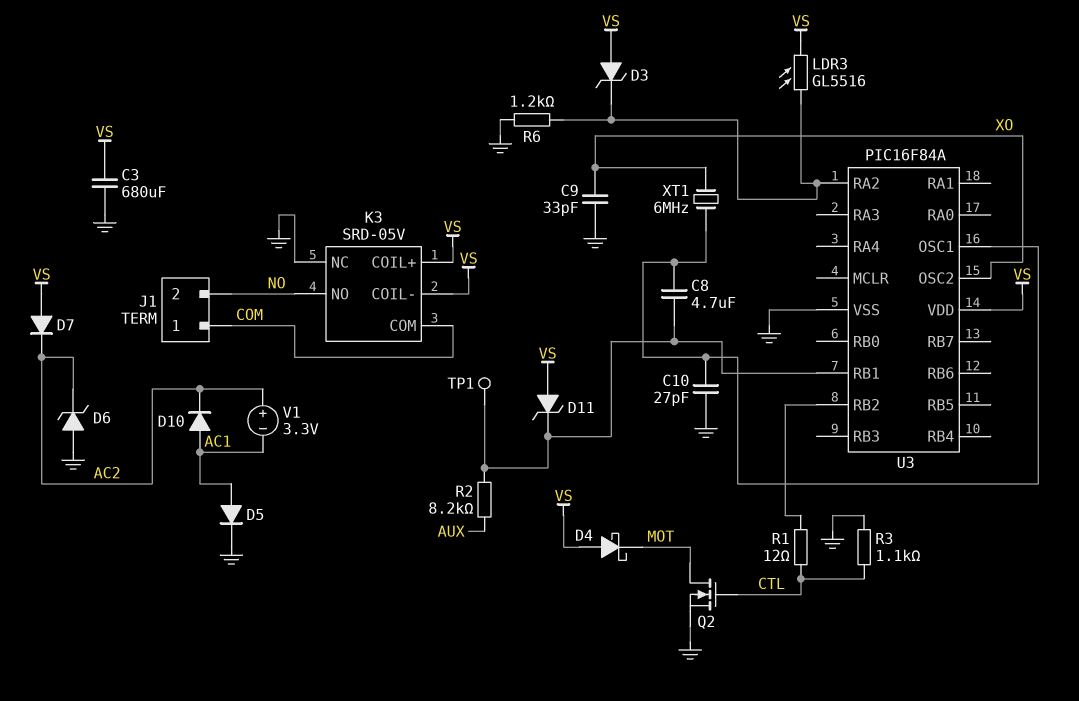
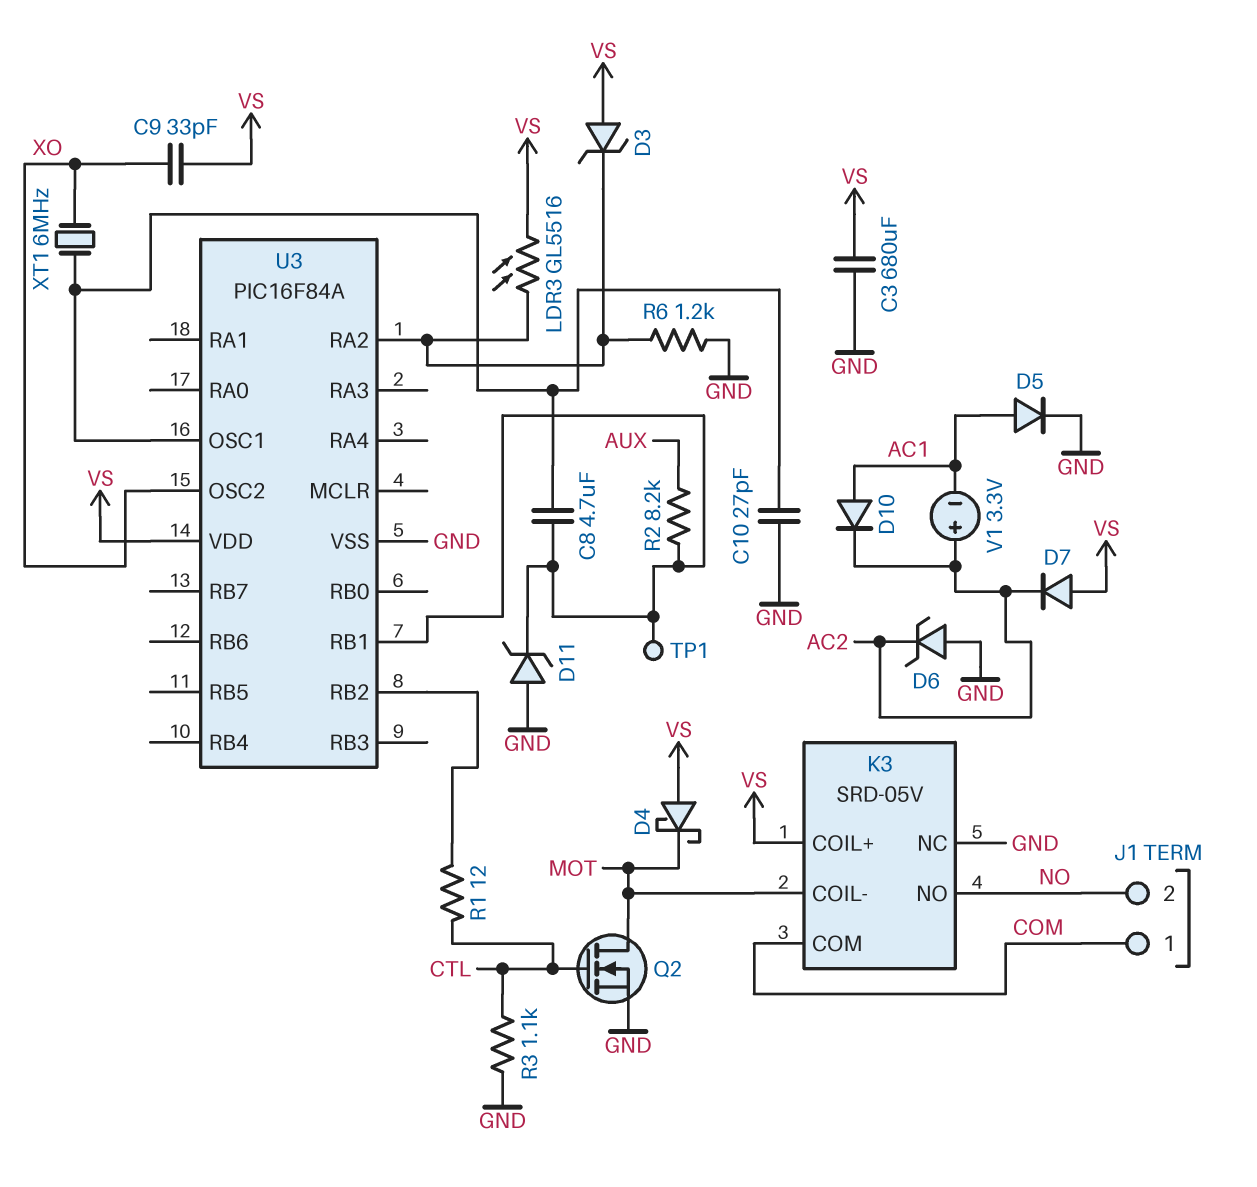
C9: 33pF (GND, XO) -> 33pF (VS, XO)
D11: zener (A VS, K U3/RB1) -> zener (A GND, K U3/RB1)
K3 pin COIL-: VS -> MOT

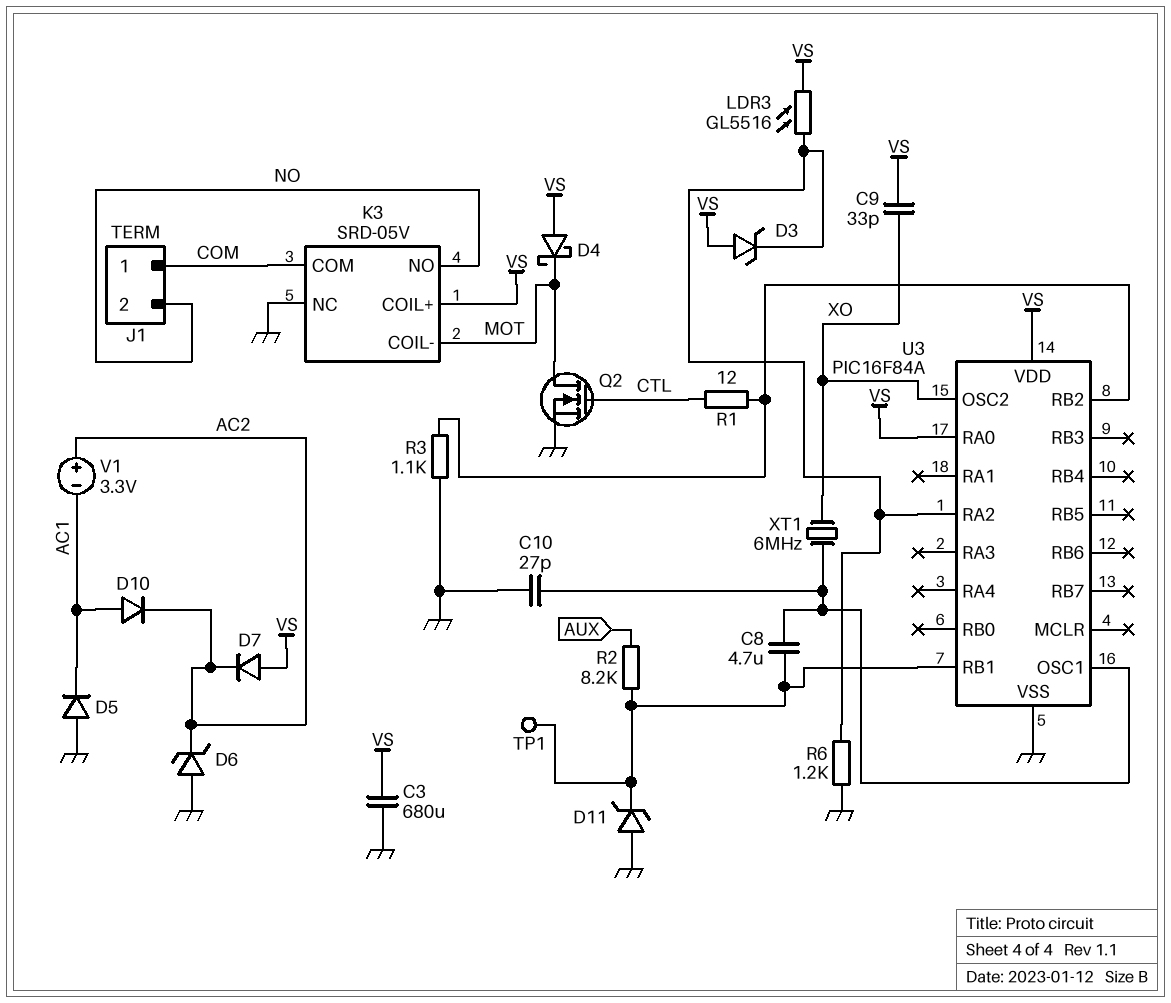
D5: diode (A AC1, K GND) -> diode (A GND, K AC1)
R3: 1.1k (CTL, GND) -> 1.1k (GND, U3/RB2)
U3 pin RA0: none -> VS

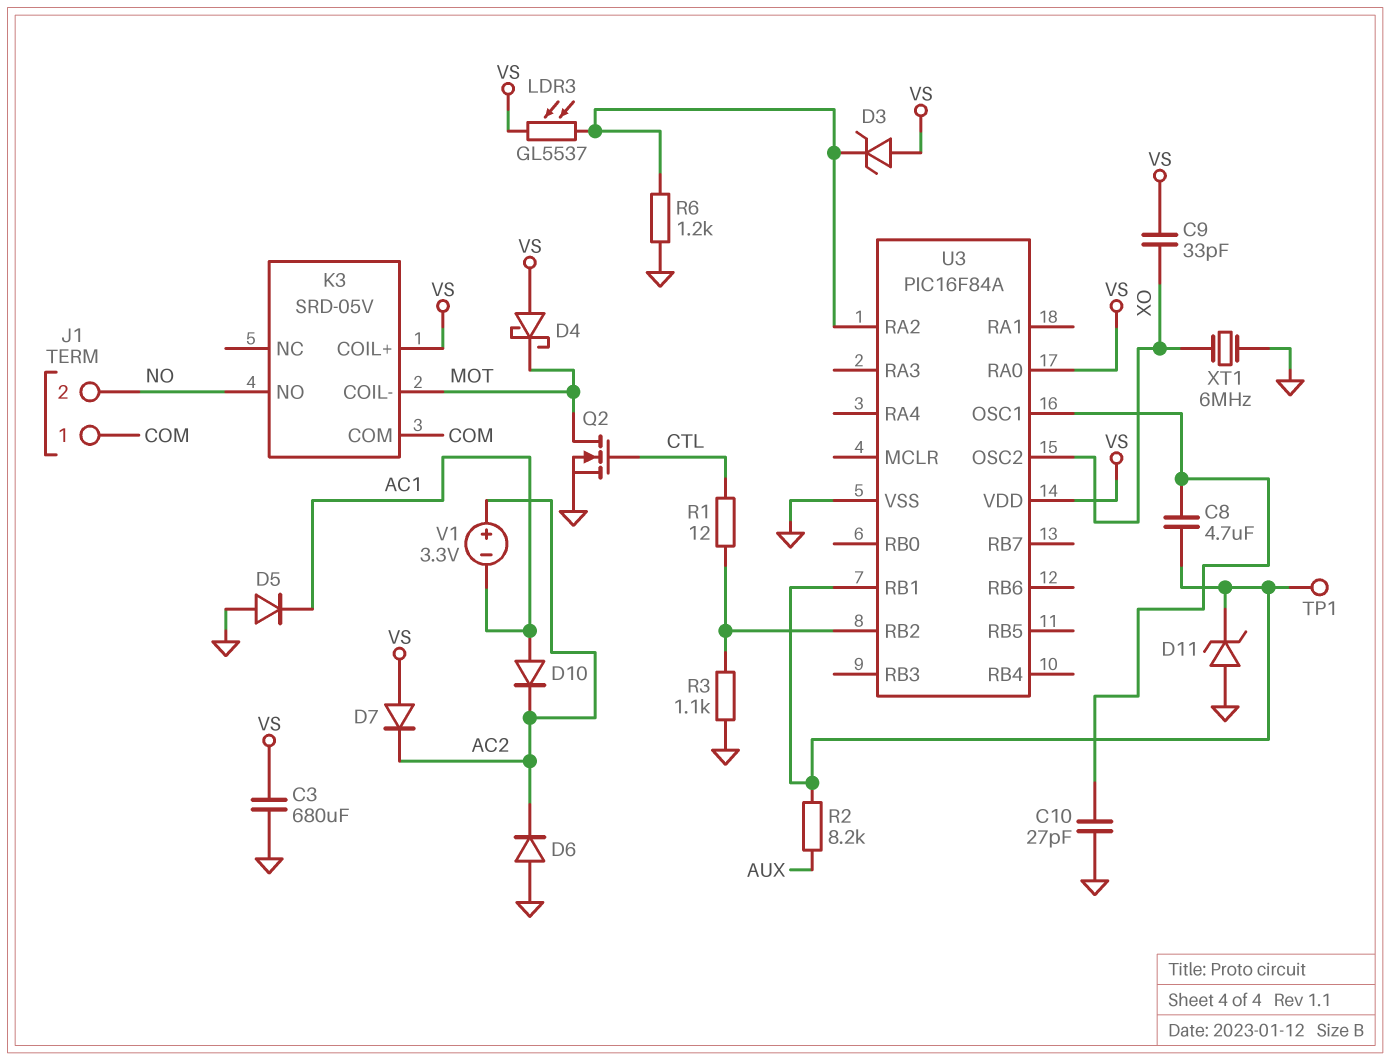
D6: zener (A GND, K AC2) -> diode (A GND, K AC2)
K3 pin NC: GND -> none
LDR3: GL5516 (U3/RA2, VS) -> GL5537 (U3/RA2, VS)
XT1: 6MHz (U3/OSC1, XO) -> 6MHz (GND, XO)

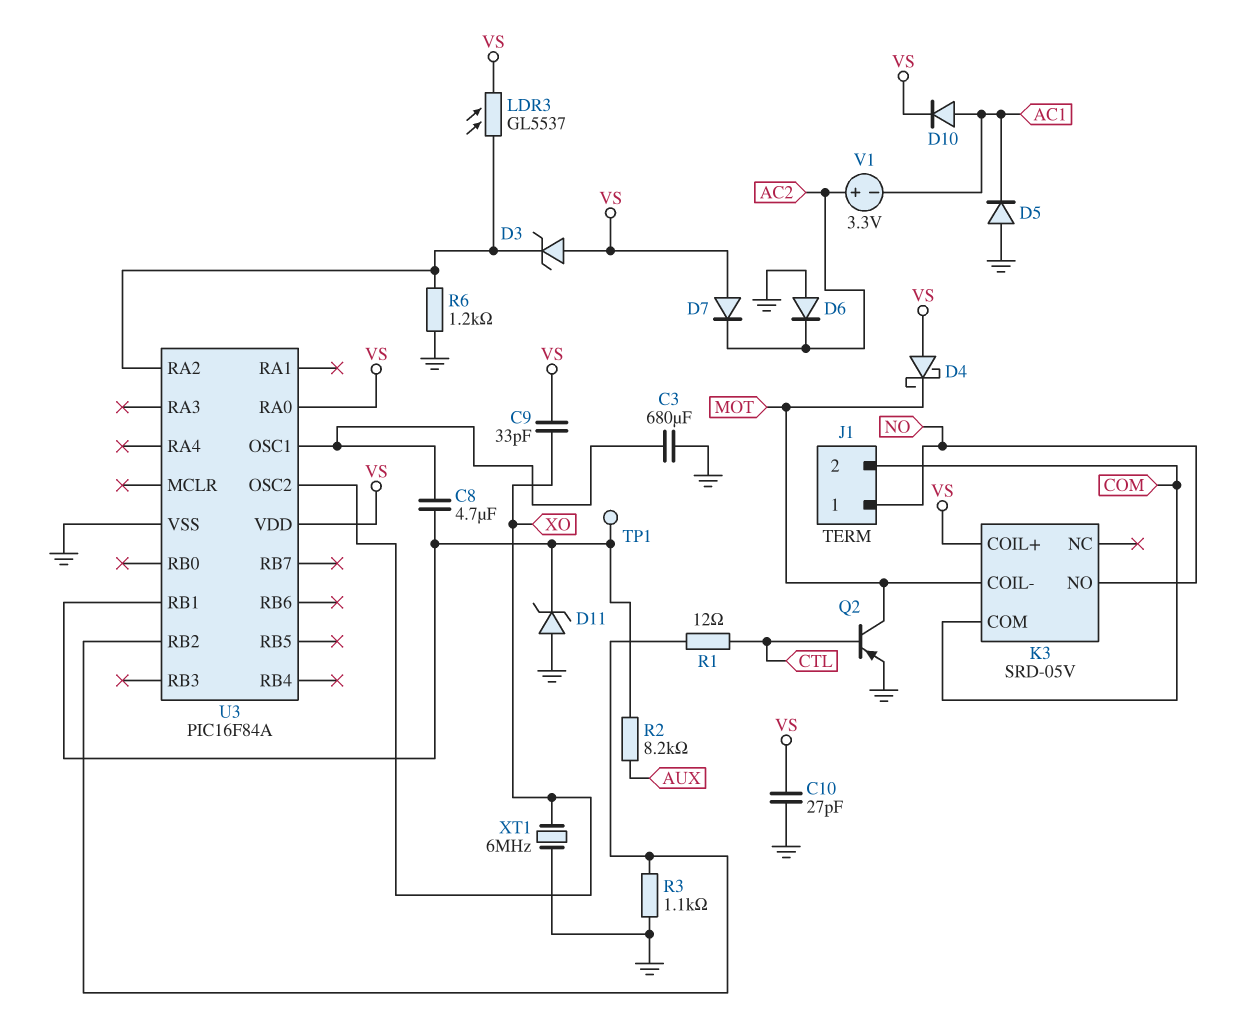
C3: 680uF (GND, VS) -> 680uF (GND, U3/OSC1)
C10: 27pF (GND, U3/OSC1) -> 27pF (GND, VS)
D10: diode (A AC1, K AC2) -> diode (A AC1, K VS)
J1 pin 1: COM -> NO
J1 pin 2: NO -> COM
Q2: NMOS (G CTL, D MOT, S GND) -> PNP (B CTL, C MOT, E GND)

